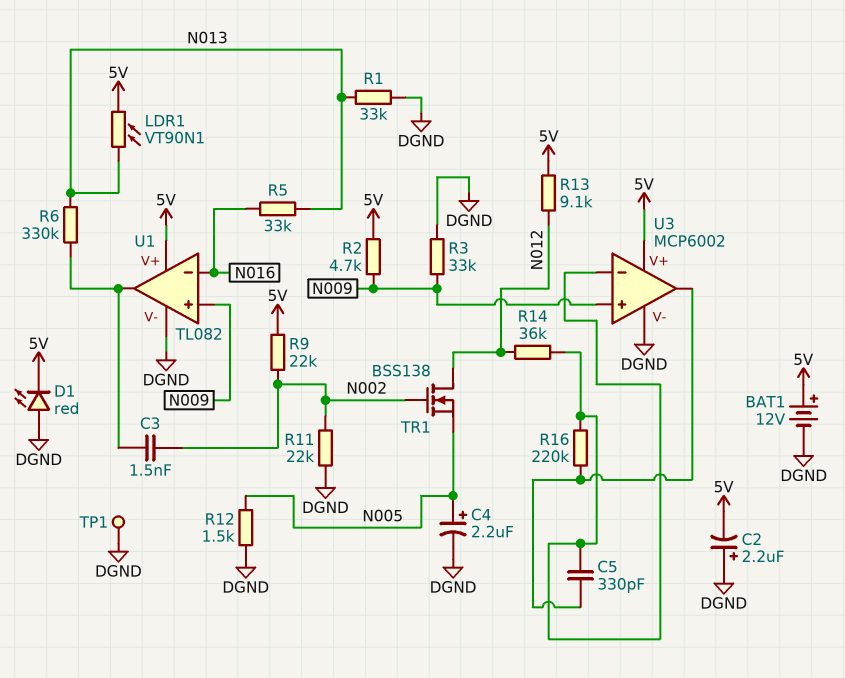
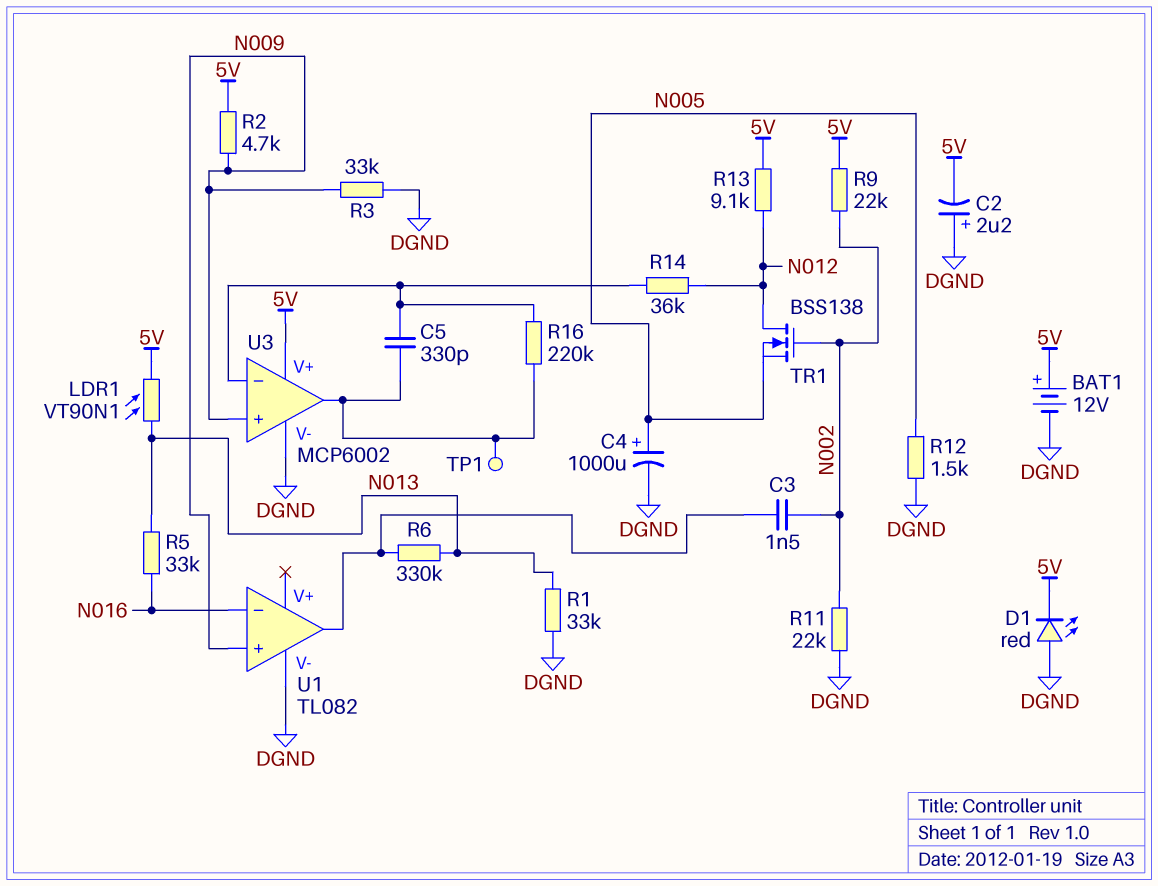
C4: 2.2uF (plus N005, minus DGND) -> 1000uF (plus N005, minus DGND)
TP1: test point (DGND) -> test point (U3/out)
U1 pin V+: 5V -> none

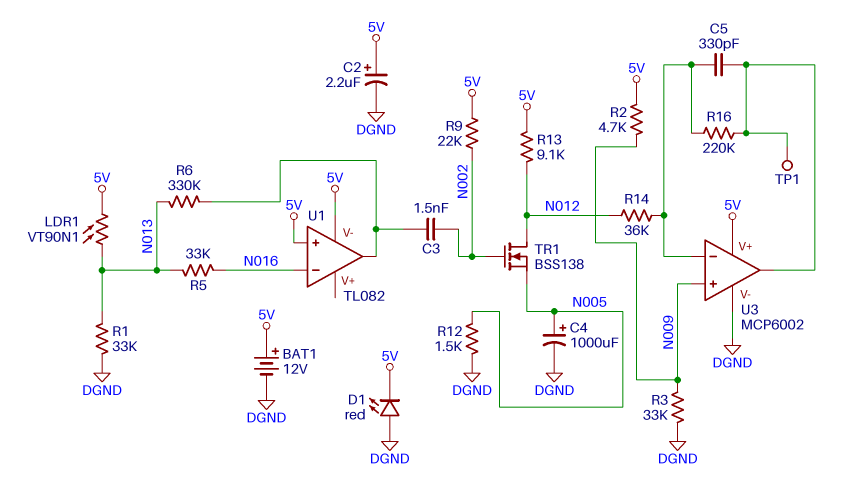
C2: 2.2uF (plus DGND, minus 5V) -> 2.2uF (plus 5V, minus DGND)
R11: 22k (DGND, N002) -> none
U1 pin V-: DGND -> 5V
U1 pin in+: N009 -> 5V

